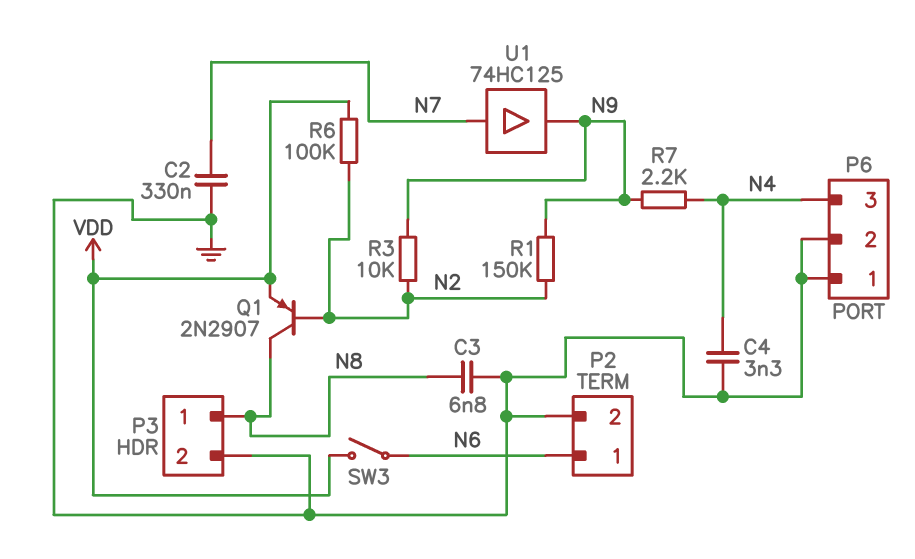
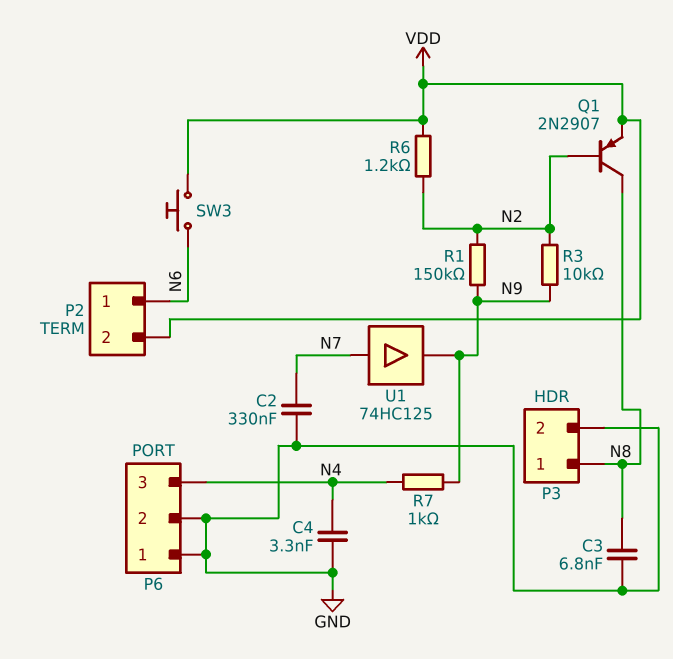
P2 pin 2: GND -> VDD
R6: 100k (N2, VDD) -> 1.2k (N2, VDD)
R7: 2.2k (N4, N9) -> 1k (N4, N9)
SW3: switch (N6, VDD) -> button (N6, VDD)

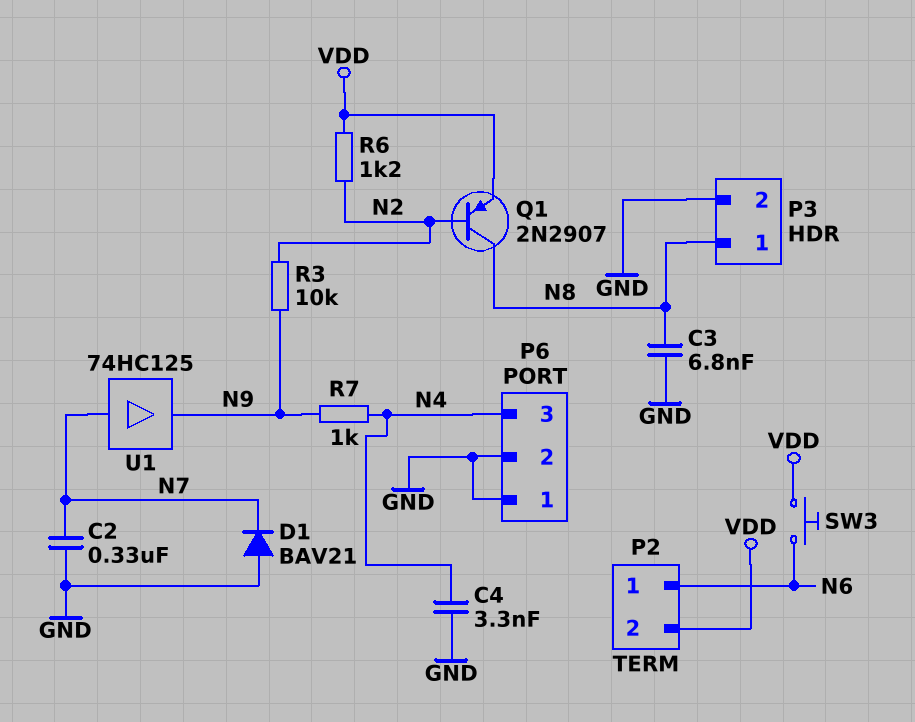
D1: none -> diode BAV21 (A GND, K N7)
R1: 150k (N2, N9) -> none

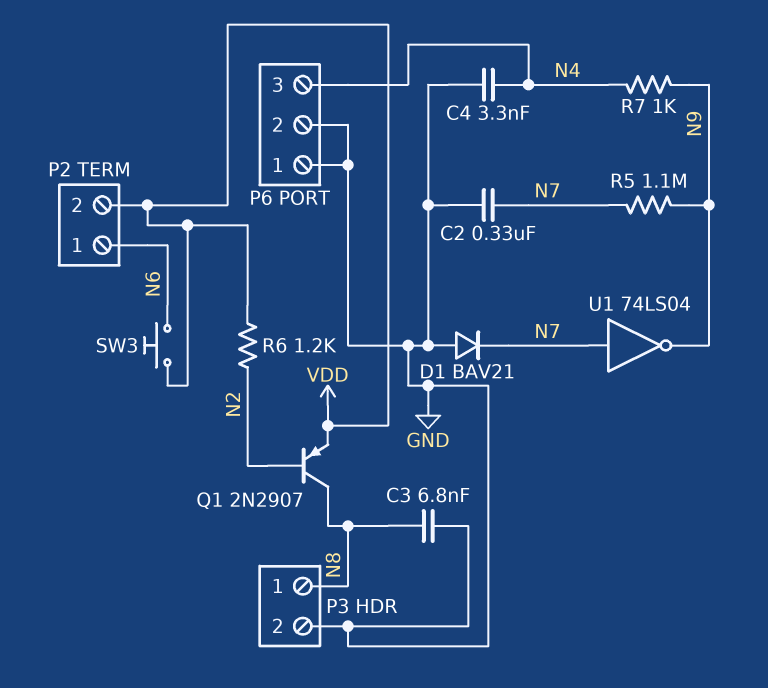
R3: 10k (N2, N9) -> none
R5: none -> 1.1M (N7, N9)
U1: buffer 74HC125 (in N7, out N9) -> NOT 74LS04 (in N7, out N9)

